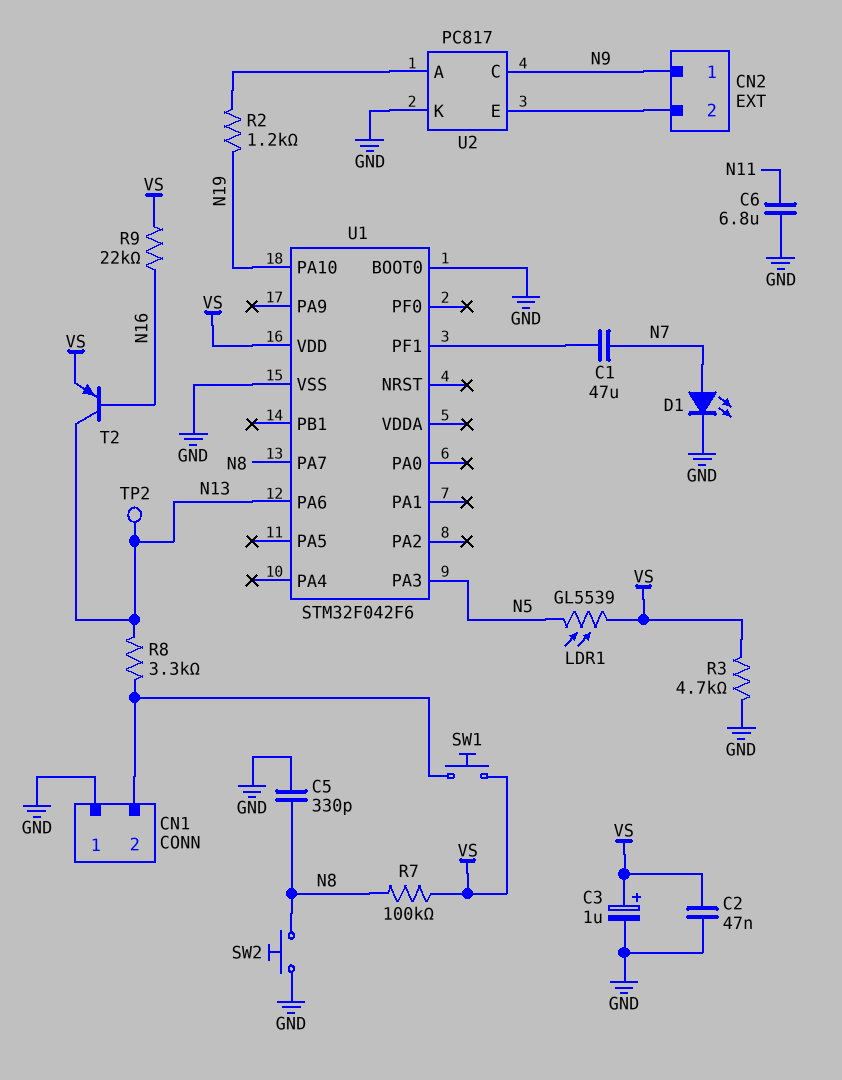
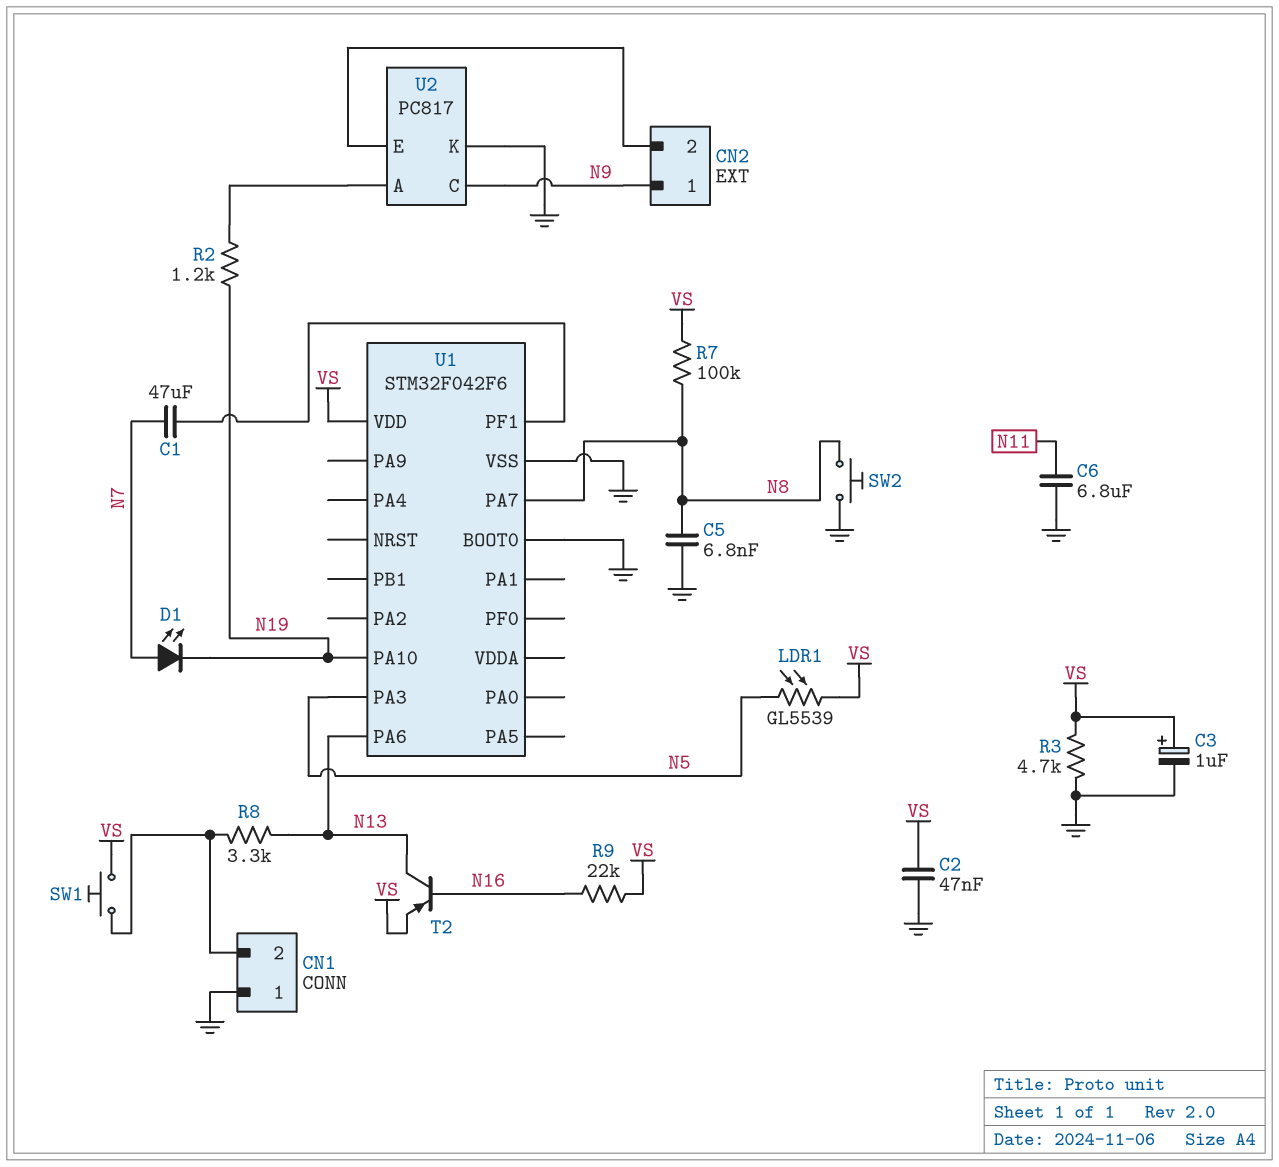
C5: 330pF (GND, N8) -> 6.8nF (GND, N8)
D1: LED (A N7, K GND) -> LED (A N7, K N19)
TP2: test point (N13) -> none

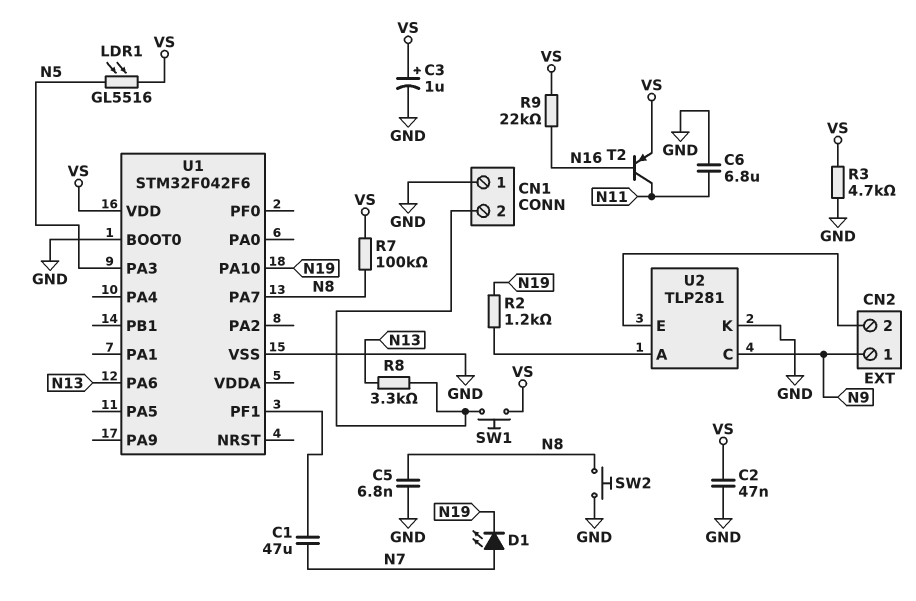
LDR1: GL5539 (N5, VS) -> GL5516 (N5, VS)
T2: PNP (B N16, C N13, E VS) -> PNP (B N16, C N11, E VS)
U2: PC817 -> TLP281

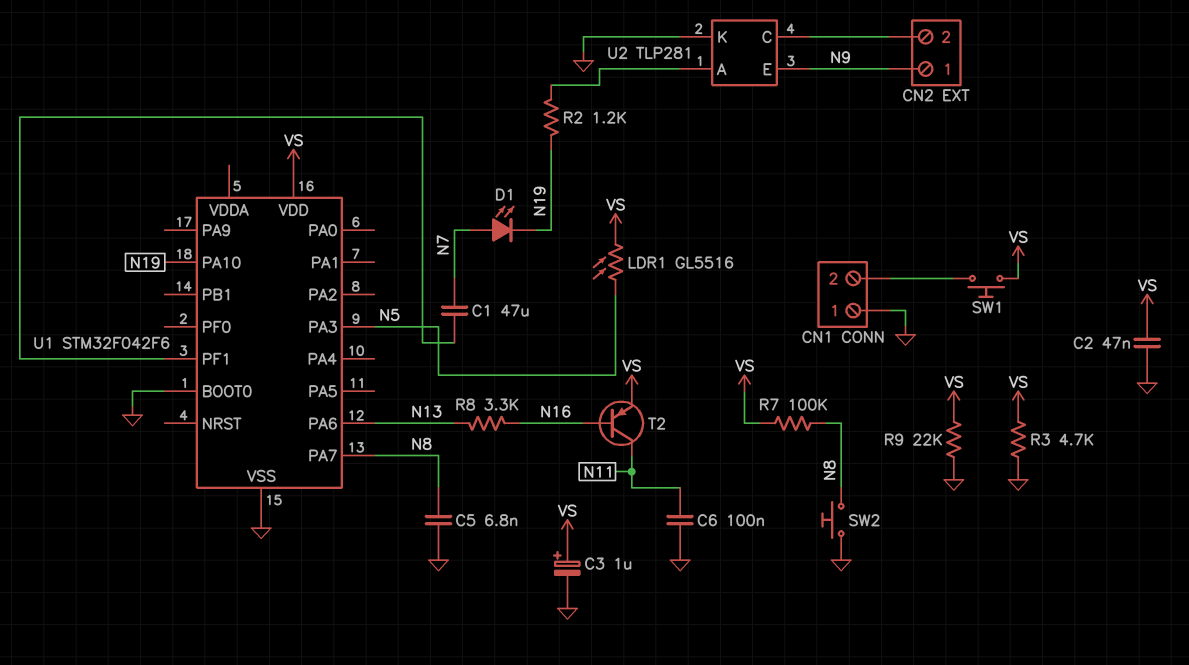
C6: 6.8uF (GND, N11) -> 100nF (GND, N11)
R8: 3.3k (CN1/2, N13) -> 3.3k (N13, N16)
R9: 22k (N16, VS) -> 22k (GND, VS)
U2 pin C: N9 -> CN2/2
U2 pin E: CN2/2 -> N9

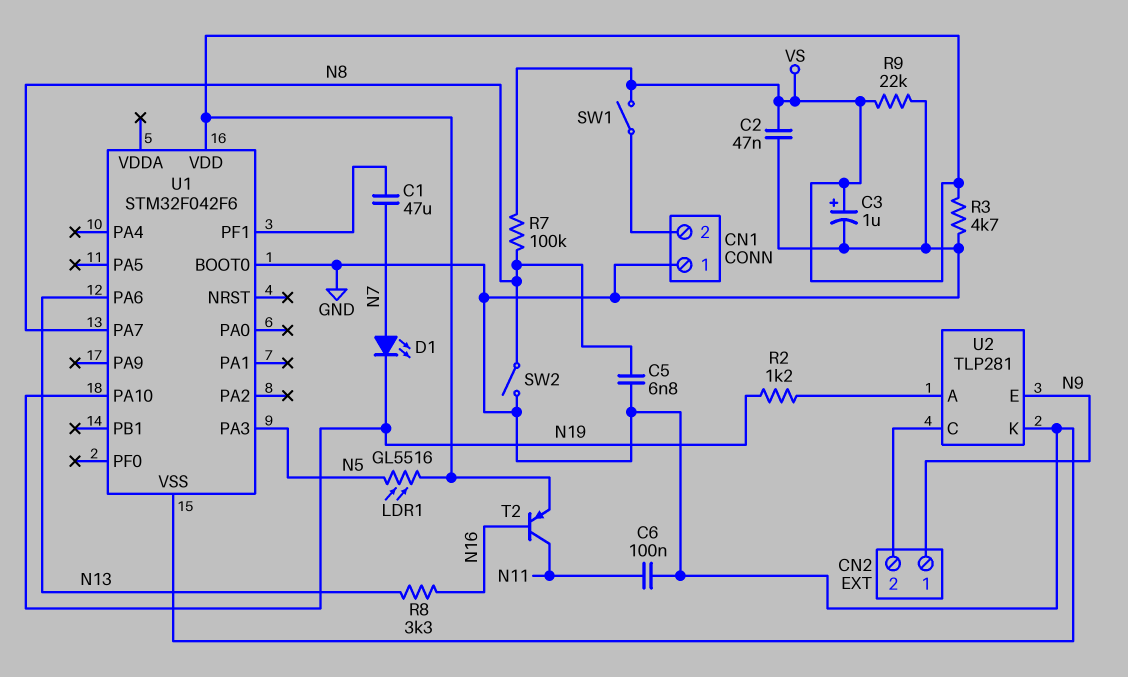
SW1: button (CN1/2, VS) -> switch (CN1/2, VS)
SW2: button (GND, N8) -> switch (GND, N8)

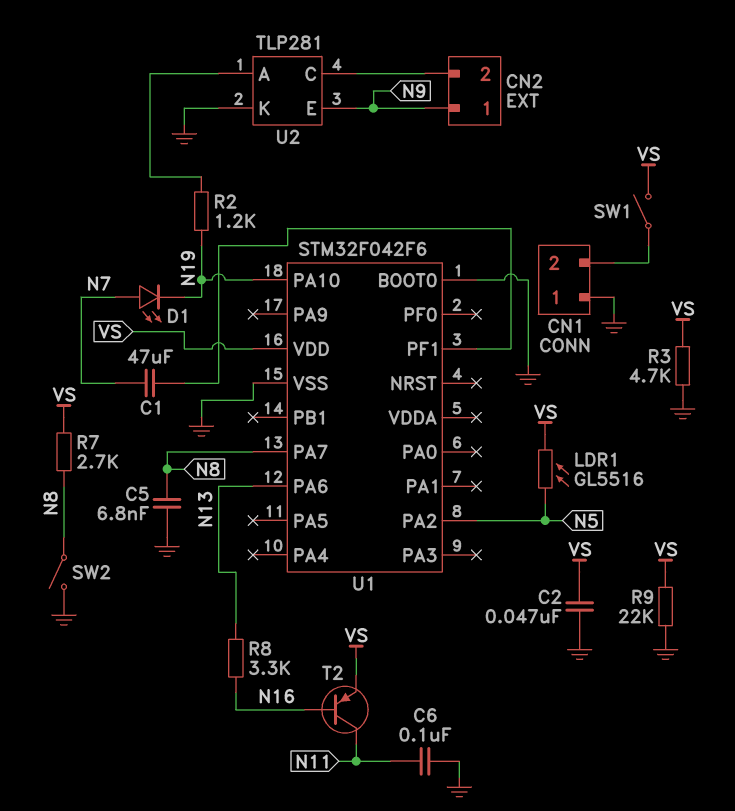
C3: 1uF (plus VS, minus GND) -> none
R7: 100k (N8, VS) -> 2.7k (N8, VS)
U1 pin PA2: none -> N5
U1 pin PA3: N5 -> none

